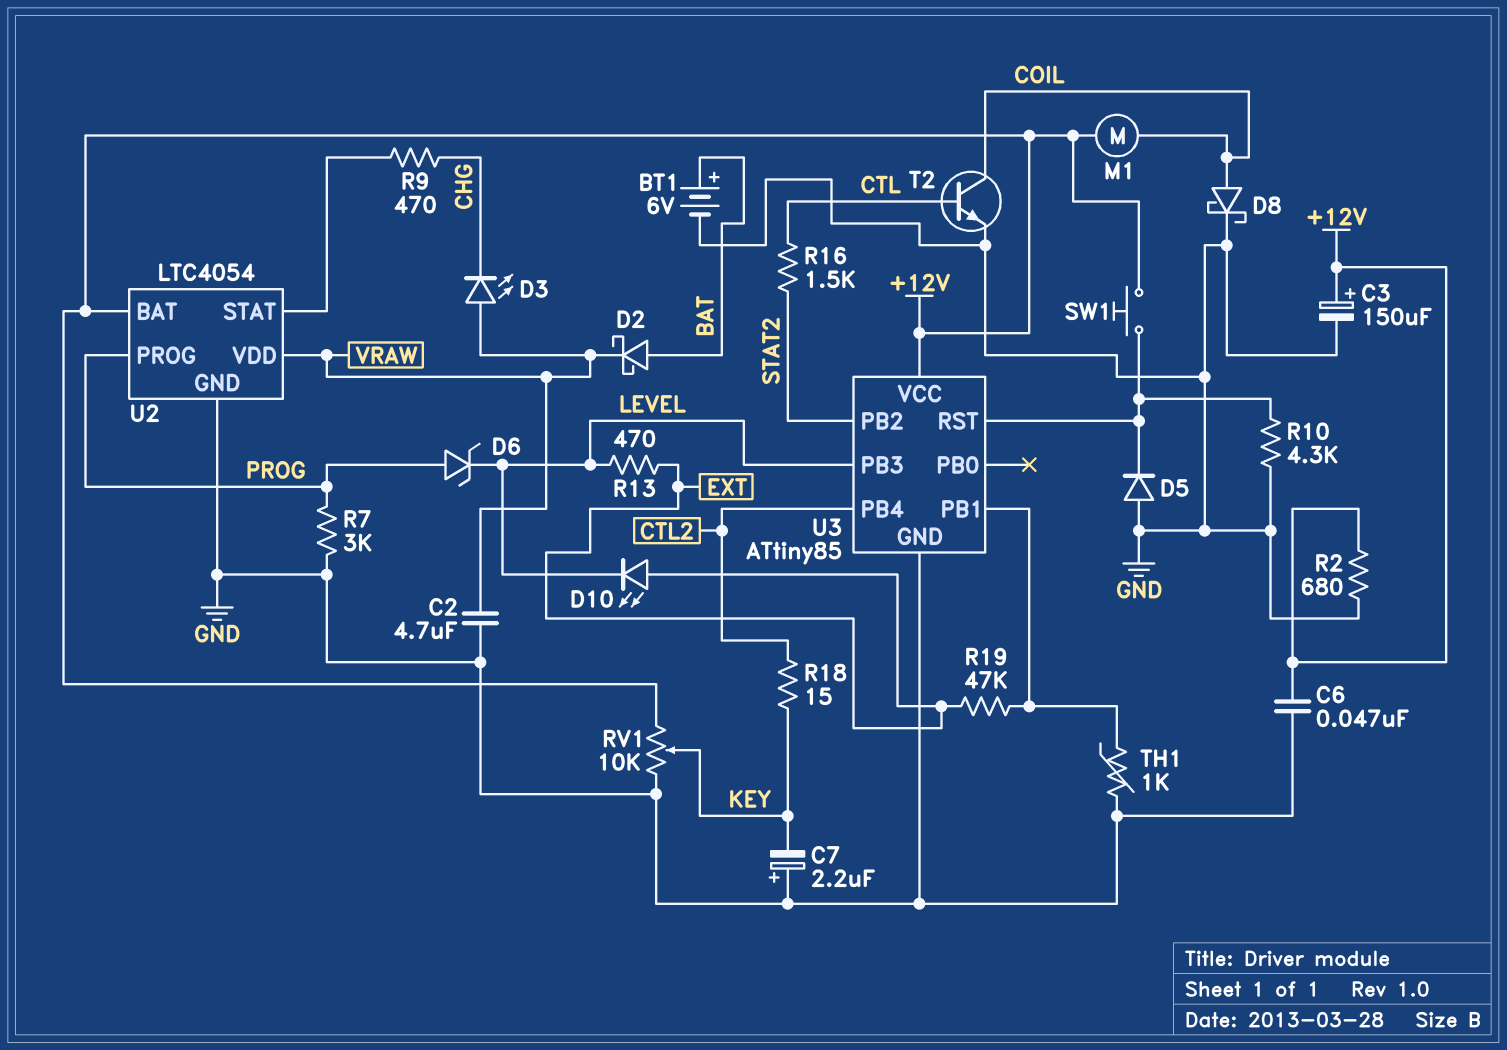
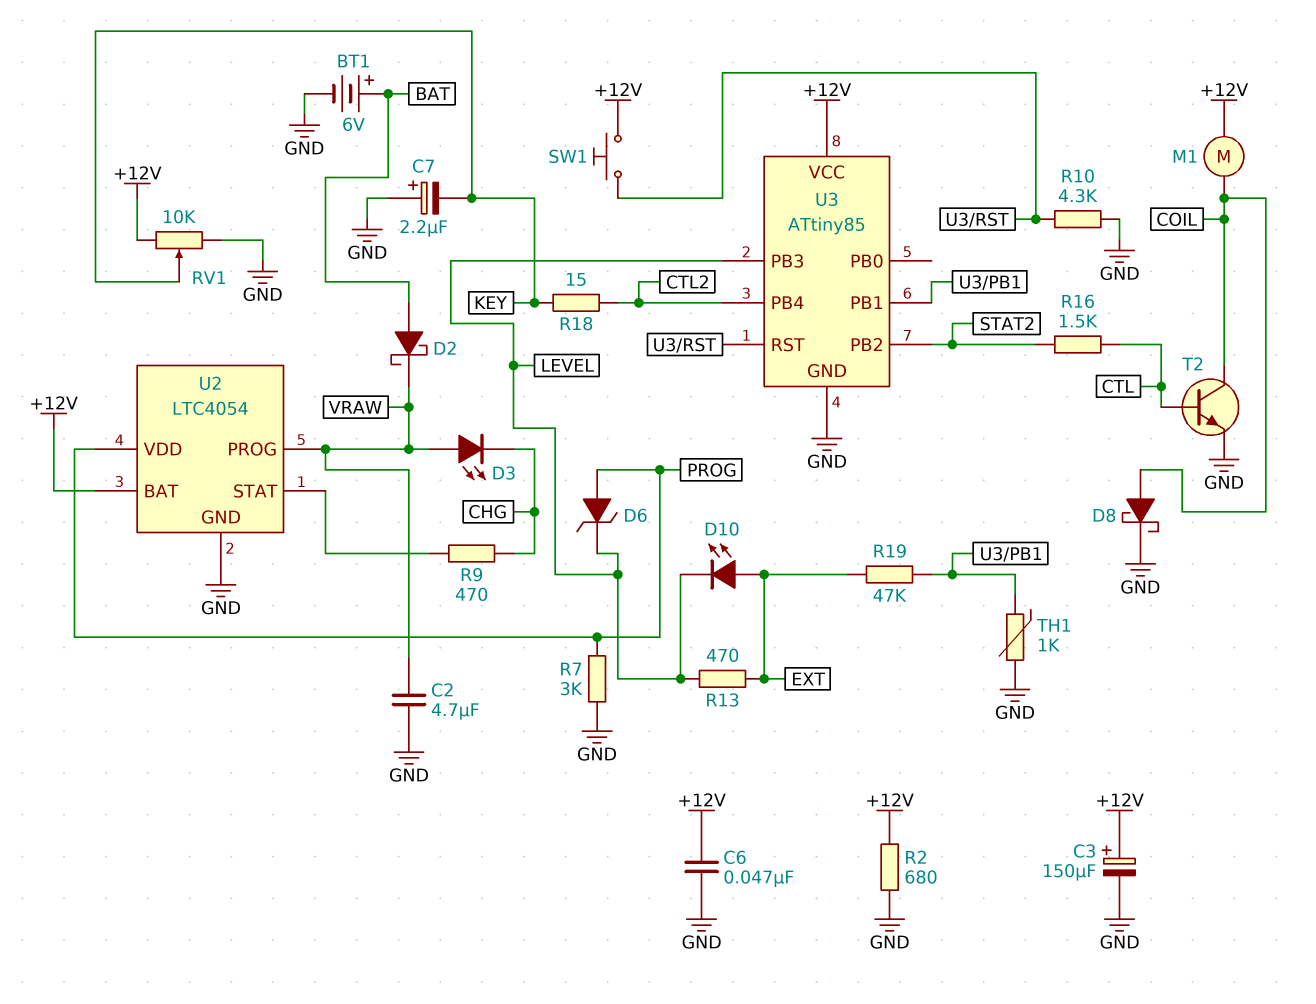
D5: diode (A GND, K U3/RST) -> none
U2 pin PROG: PROG -> VRAW
U2 pin VDD: VRAW -> PROG

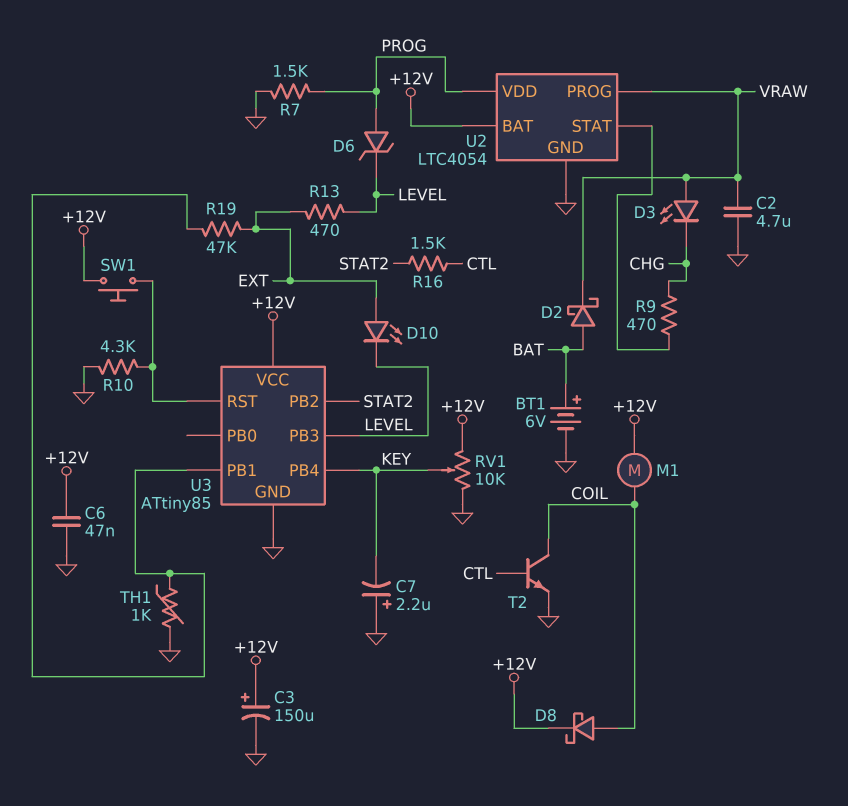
D8: schottky (A COIL, K GND) -> schottky (A COIL, K +12V)
R2: 680 (+12V, GND) -> none
R7: 3k (GND, PROG) -> 1.5k (GND, PROG)
R18: 15 (CTL2, KEY) -> none
U3 pin PB4: CTL2 -> KEY

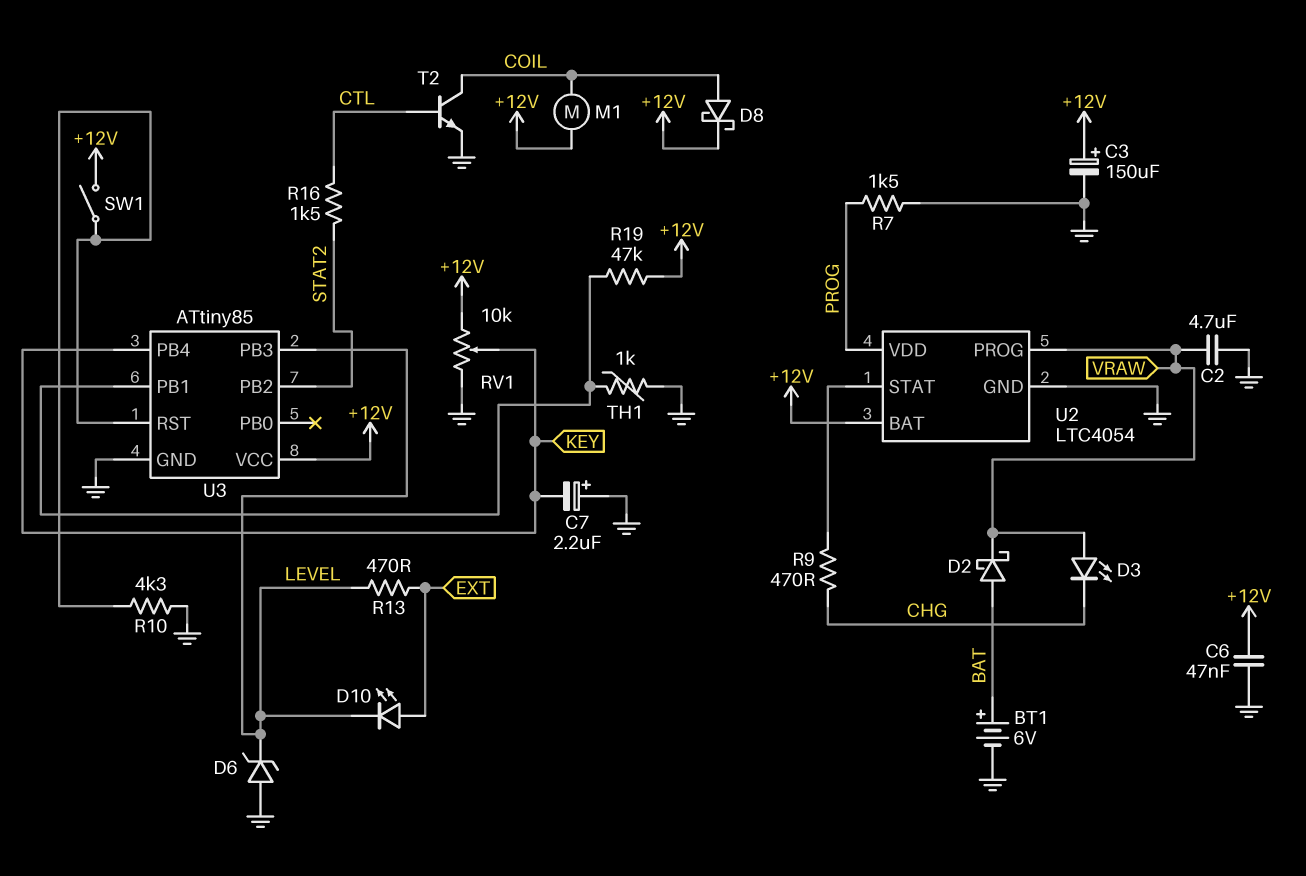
D6: zener (A PROG, K LEVEL) -> zener (A GND, K LEVEL)
R19: 47k (EXT, U3/PB1) -> 47k (+12V, U3/PB1)
SW1: button (+12V, U3/RST) -> switch (+12V, U3/RST)

